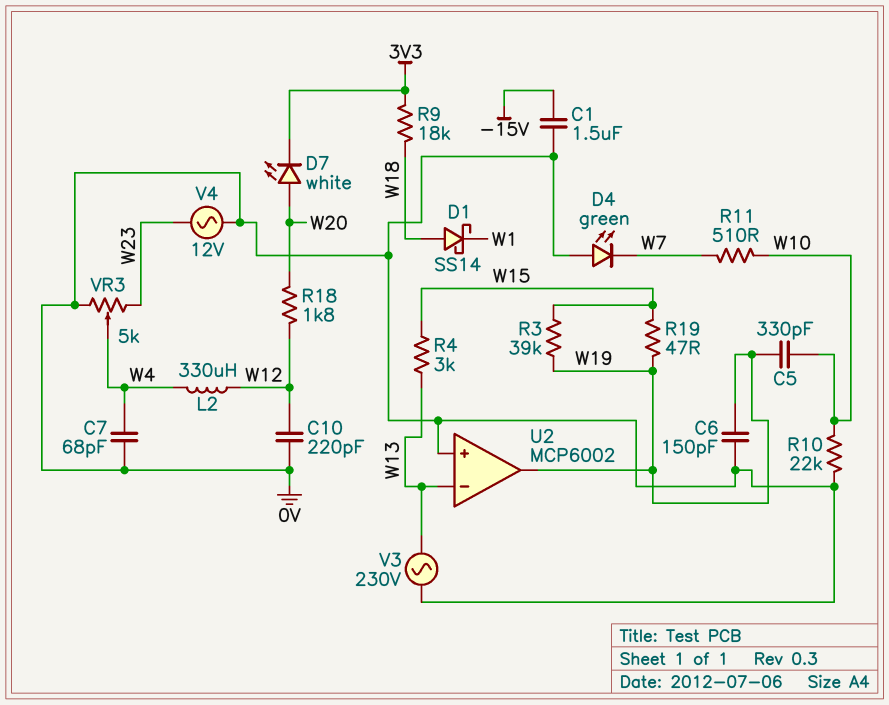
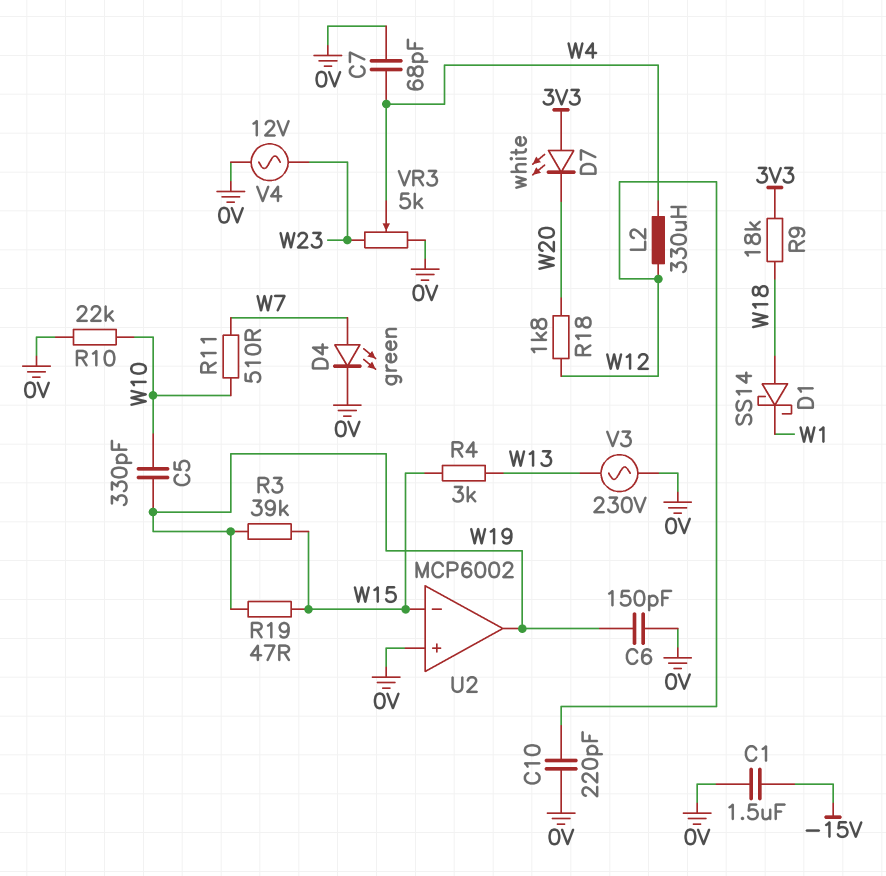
D4: LED green (A 0V, K W7) -> LED green (A W7, K 0V)
D7: LED white (A W20, K 3V3) -> LED white (A 3V3, K W20)
U2 pin in-: W13 -> W15

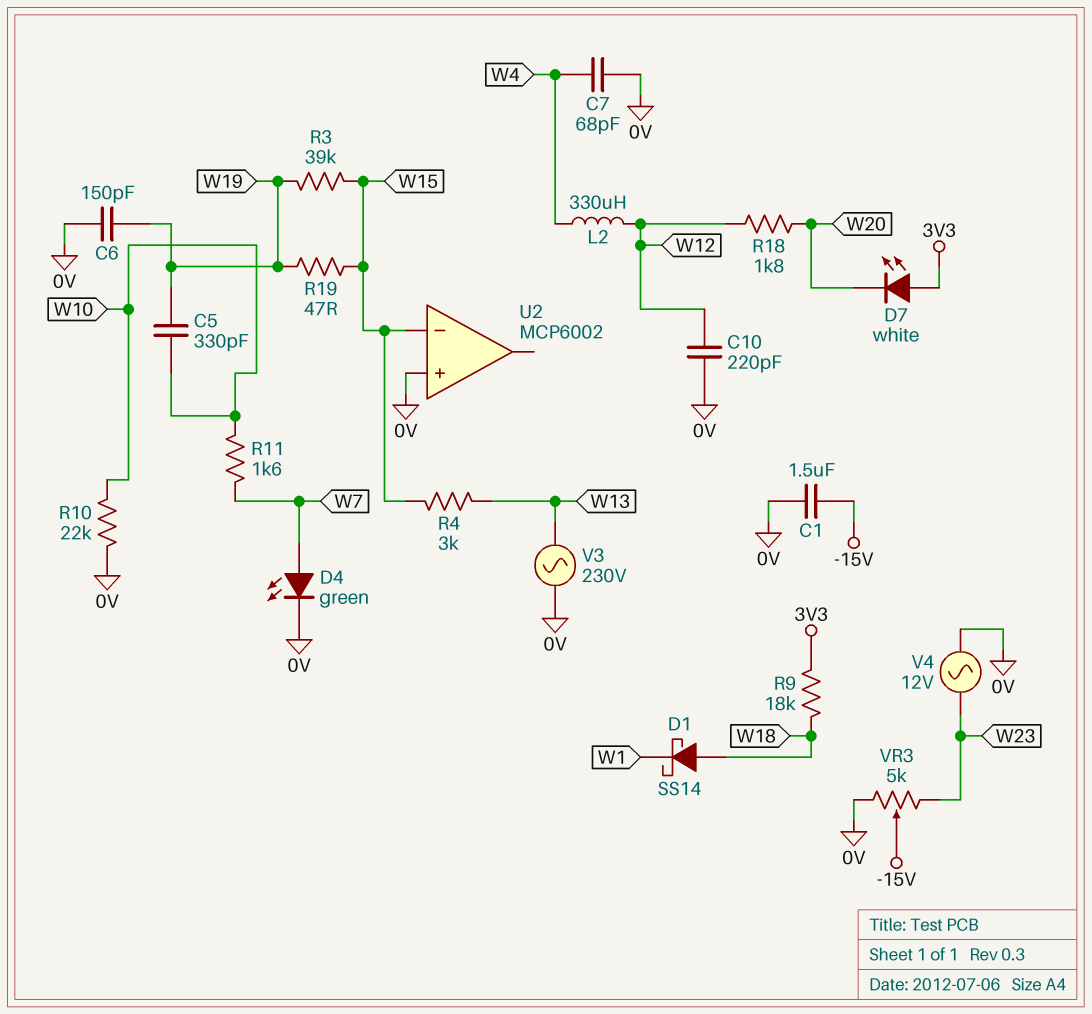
R11: 510 (W7, W10) -> 1.6k (W7, W10)
U2 pin out: W19 -> none
VR3: 5k (0V, W23, wiper W4) -> 5k (0V, W23, wiper -15V)

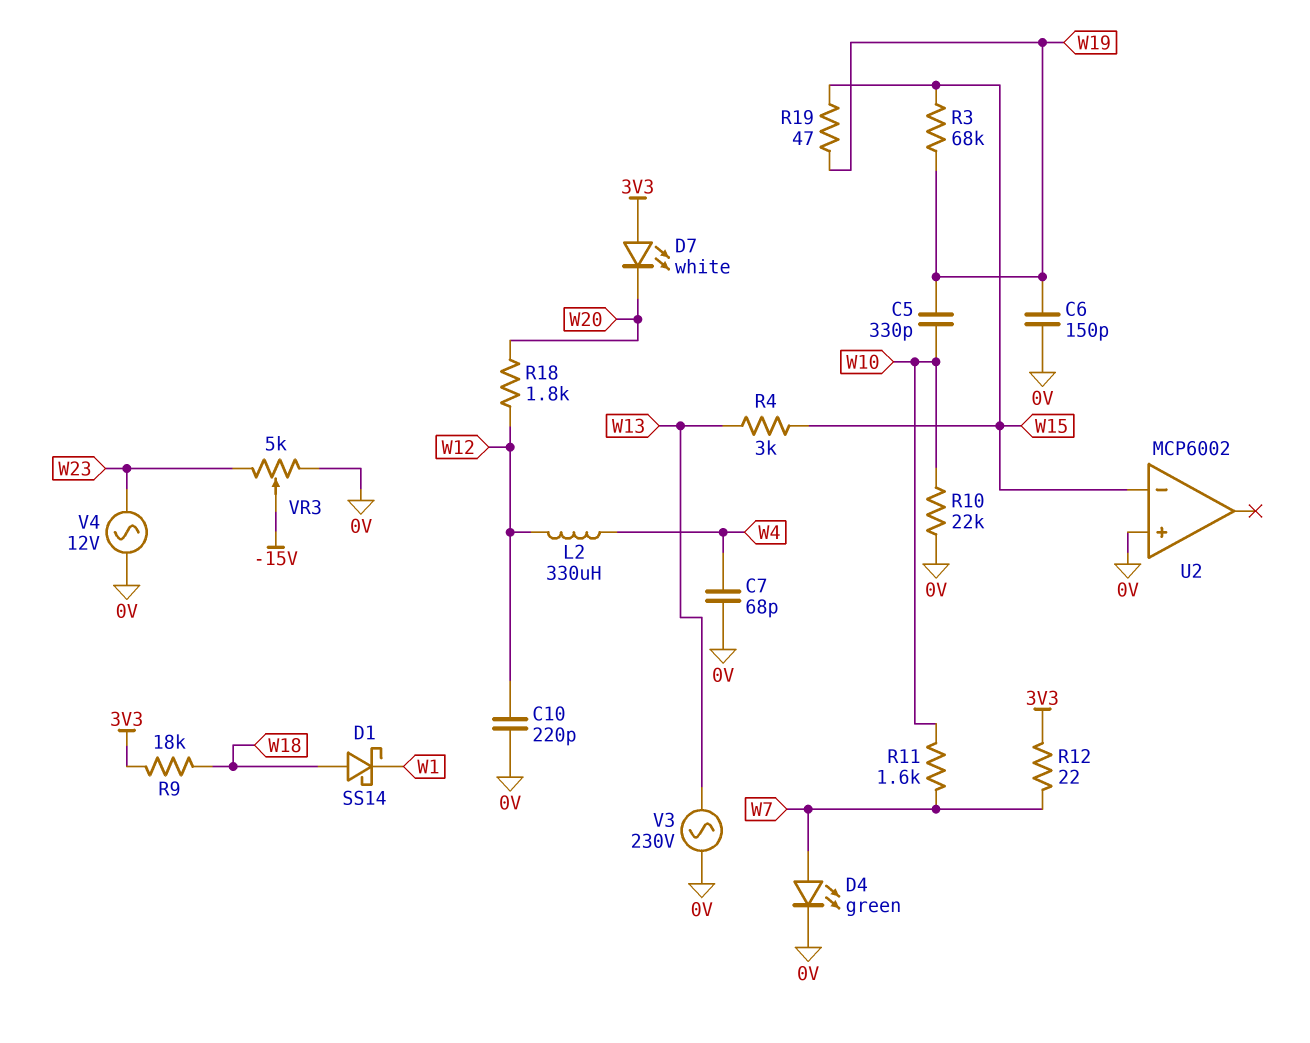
C1: 1.5uF (-15V, 0V) -> none
R3: 39k (W15, W19) -> 68k (W15, W19)
R12: none -> 22 (3V3, W7)

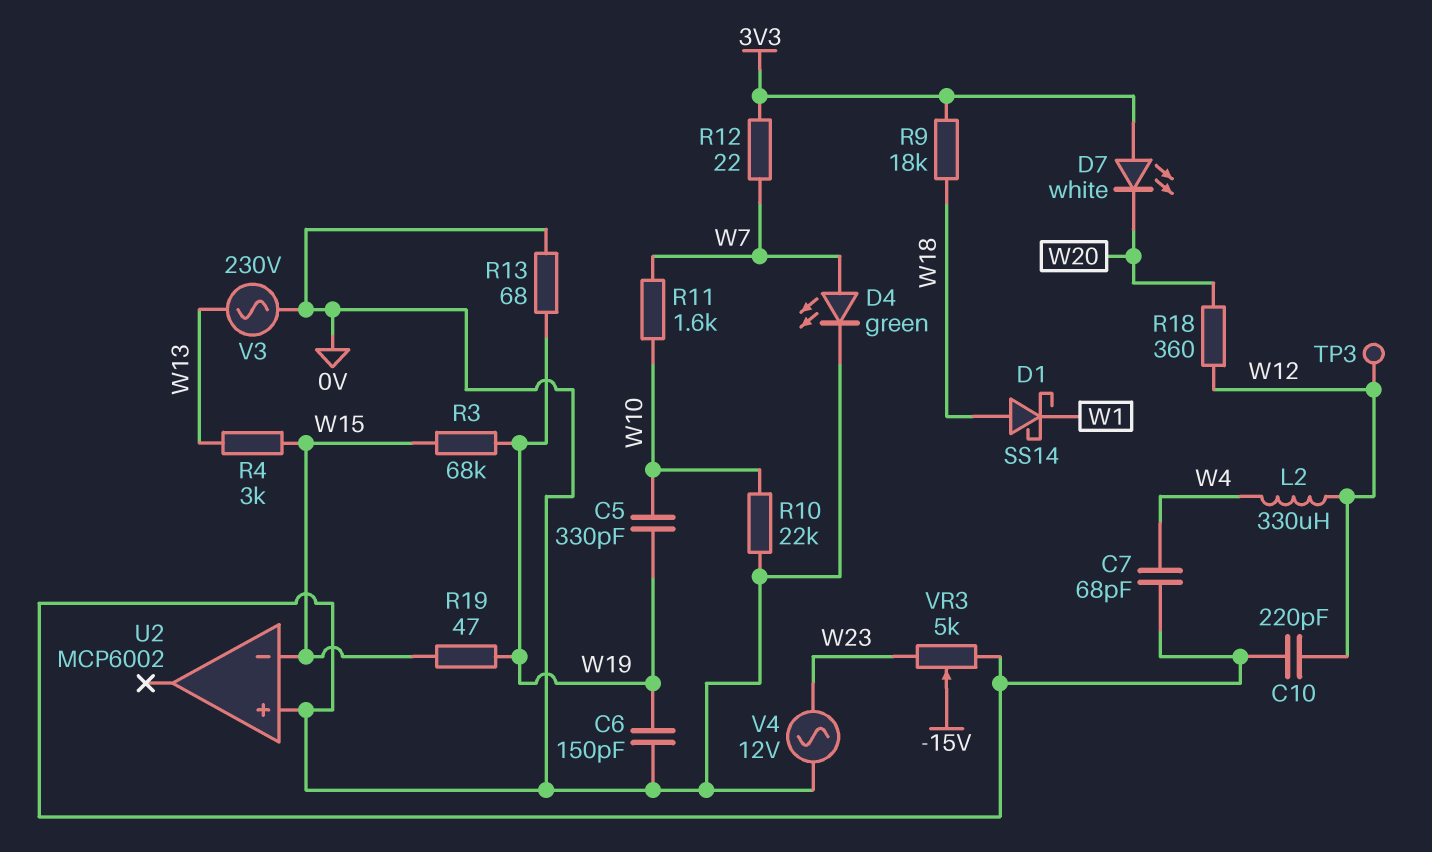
R13: none -> 68 (0V, W19)
R18: 1.8k (W12, W20) -> 360 (W12, W20)
TP3: none -> test point (W12)

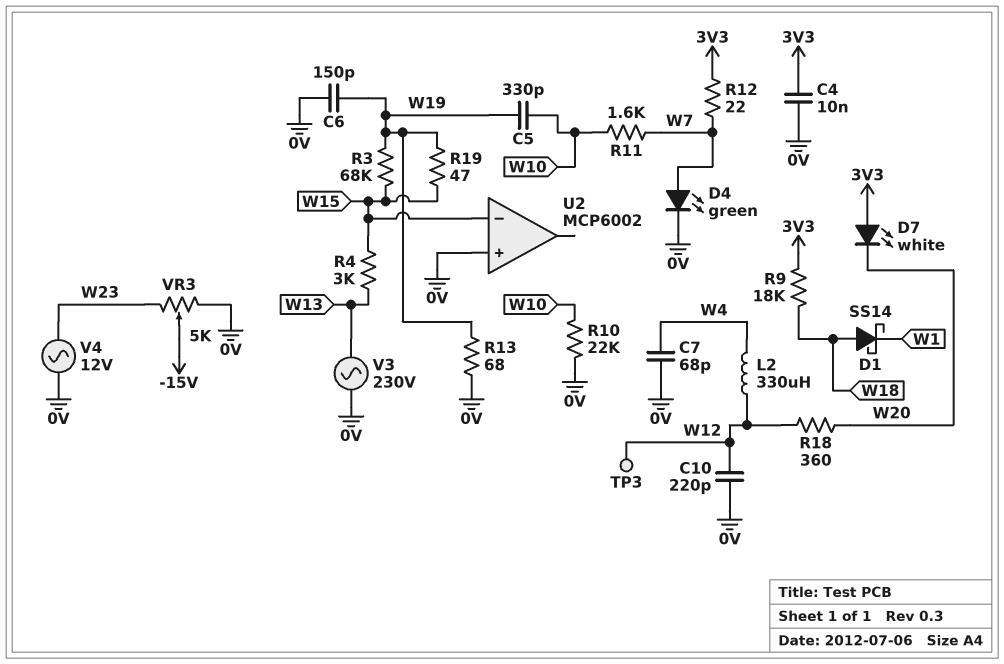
C4: none -> 10nF (0V, 3V3)

